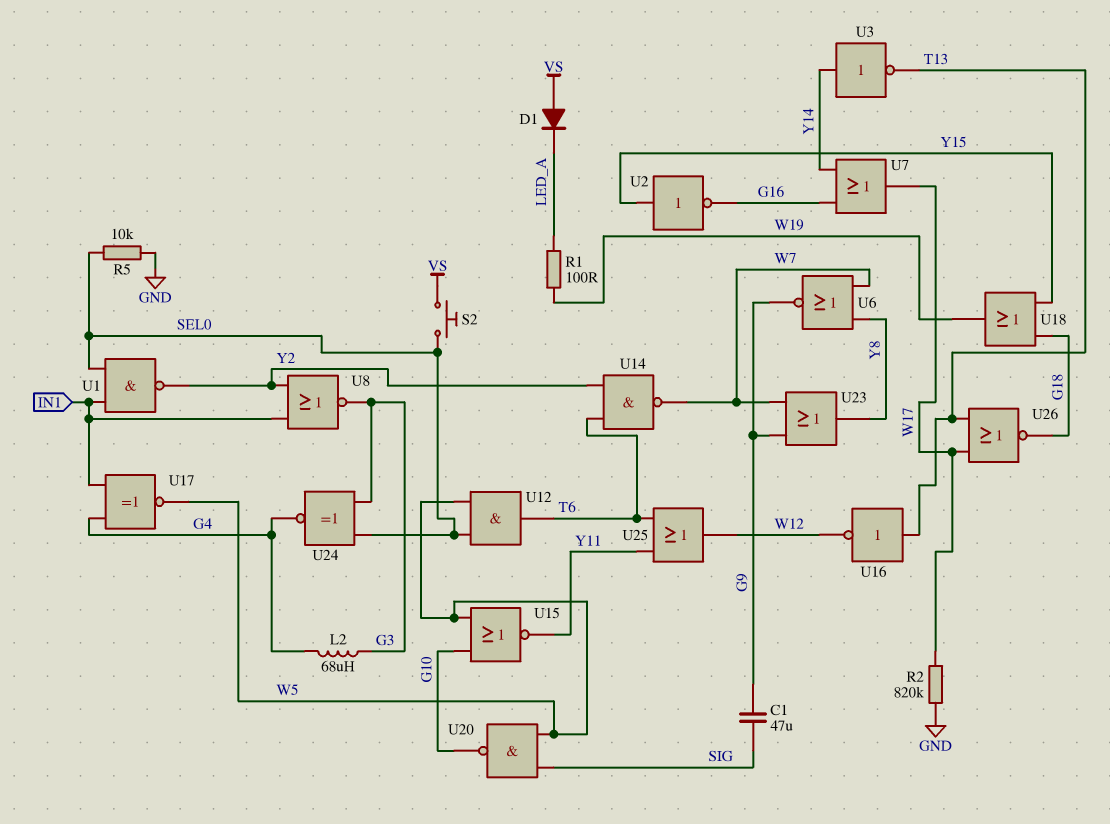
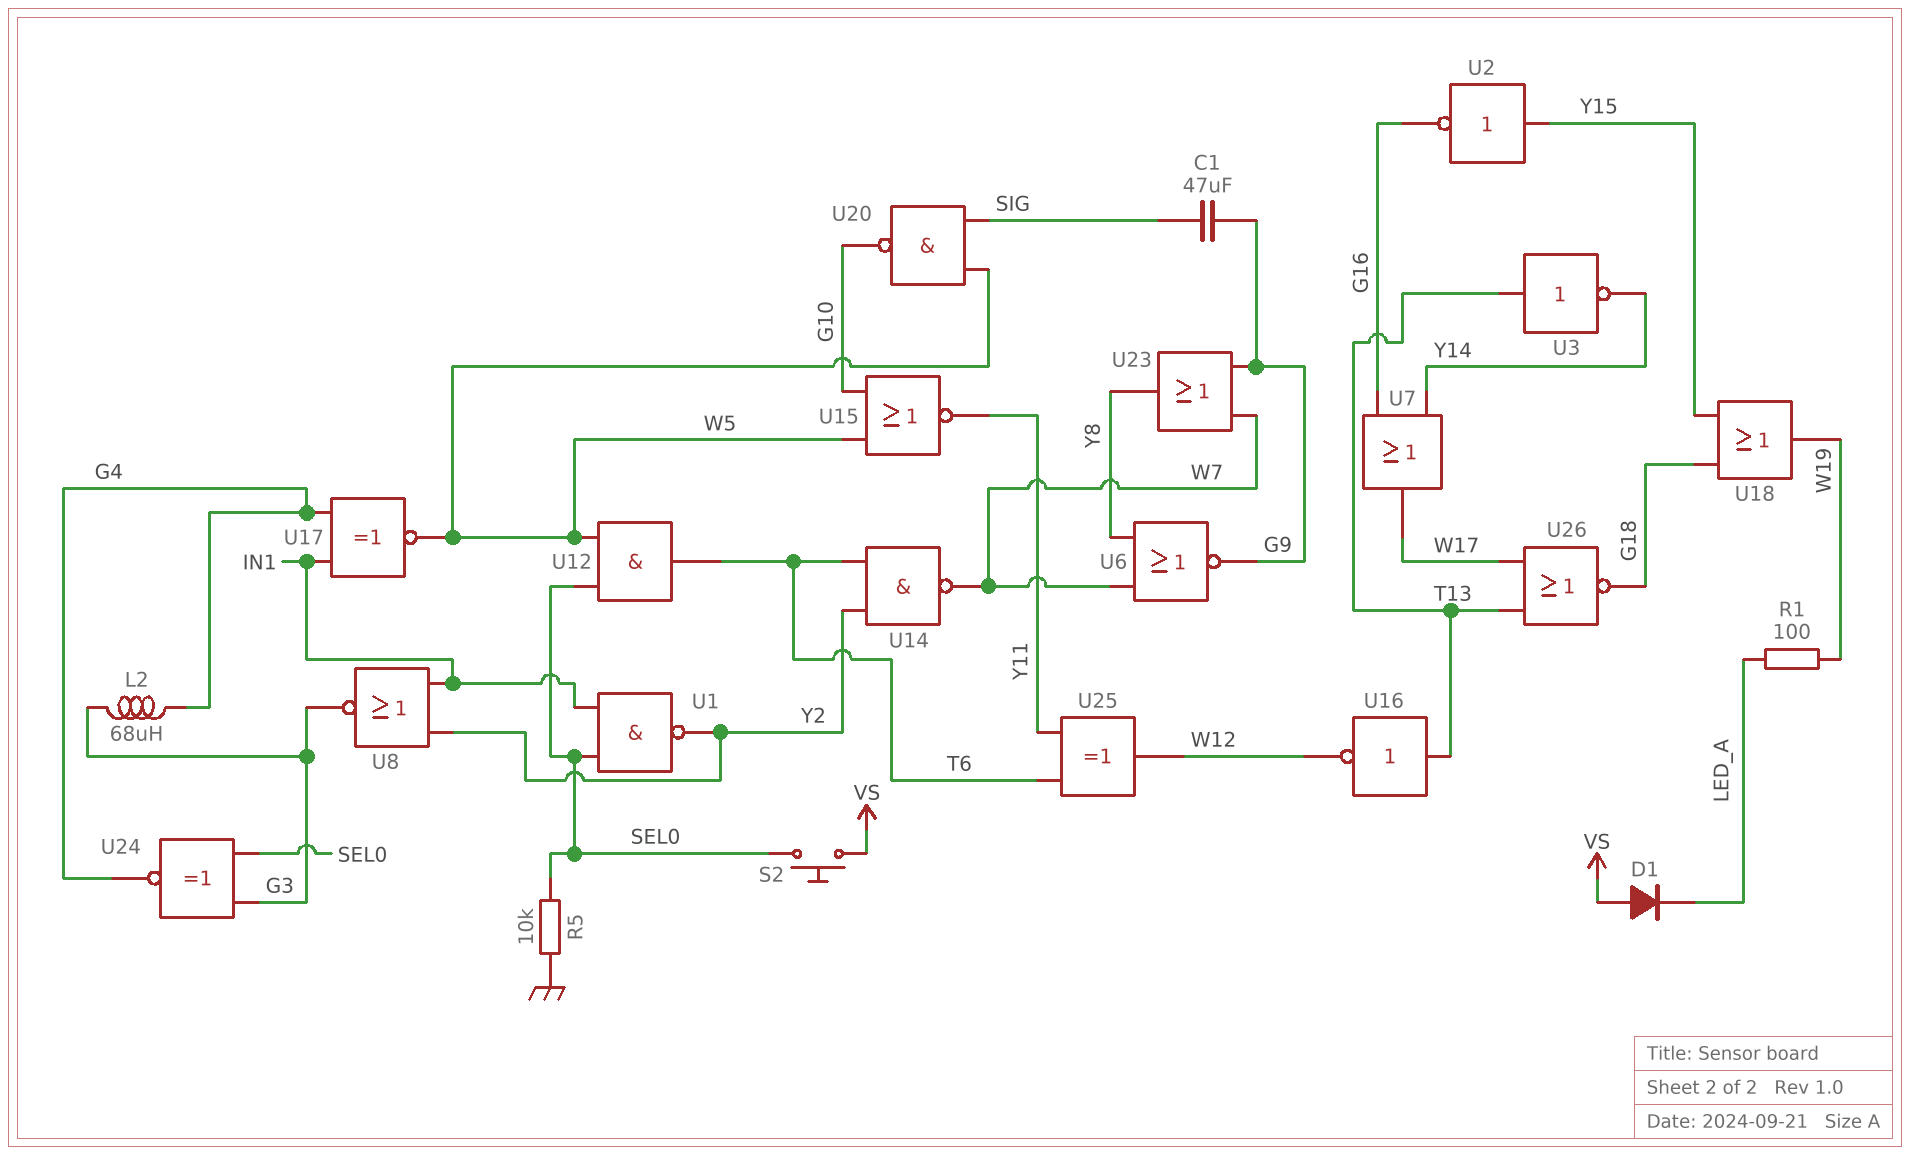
R2: 820k (GND, W17) -> none
U3: NOT (in Y14, out T13) -> NOT (in T13, out Y14)
U25: OR (in T6, in Y11, out W12) -> XOR (in T6, in Y11, out W12)

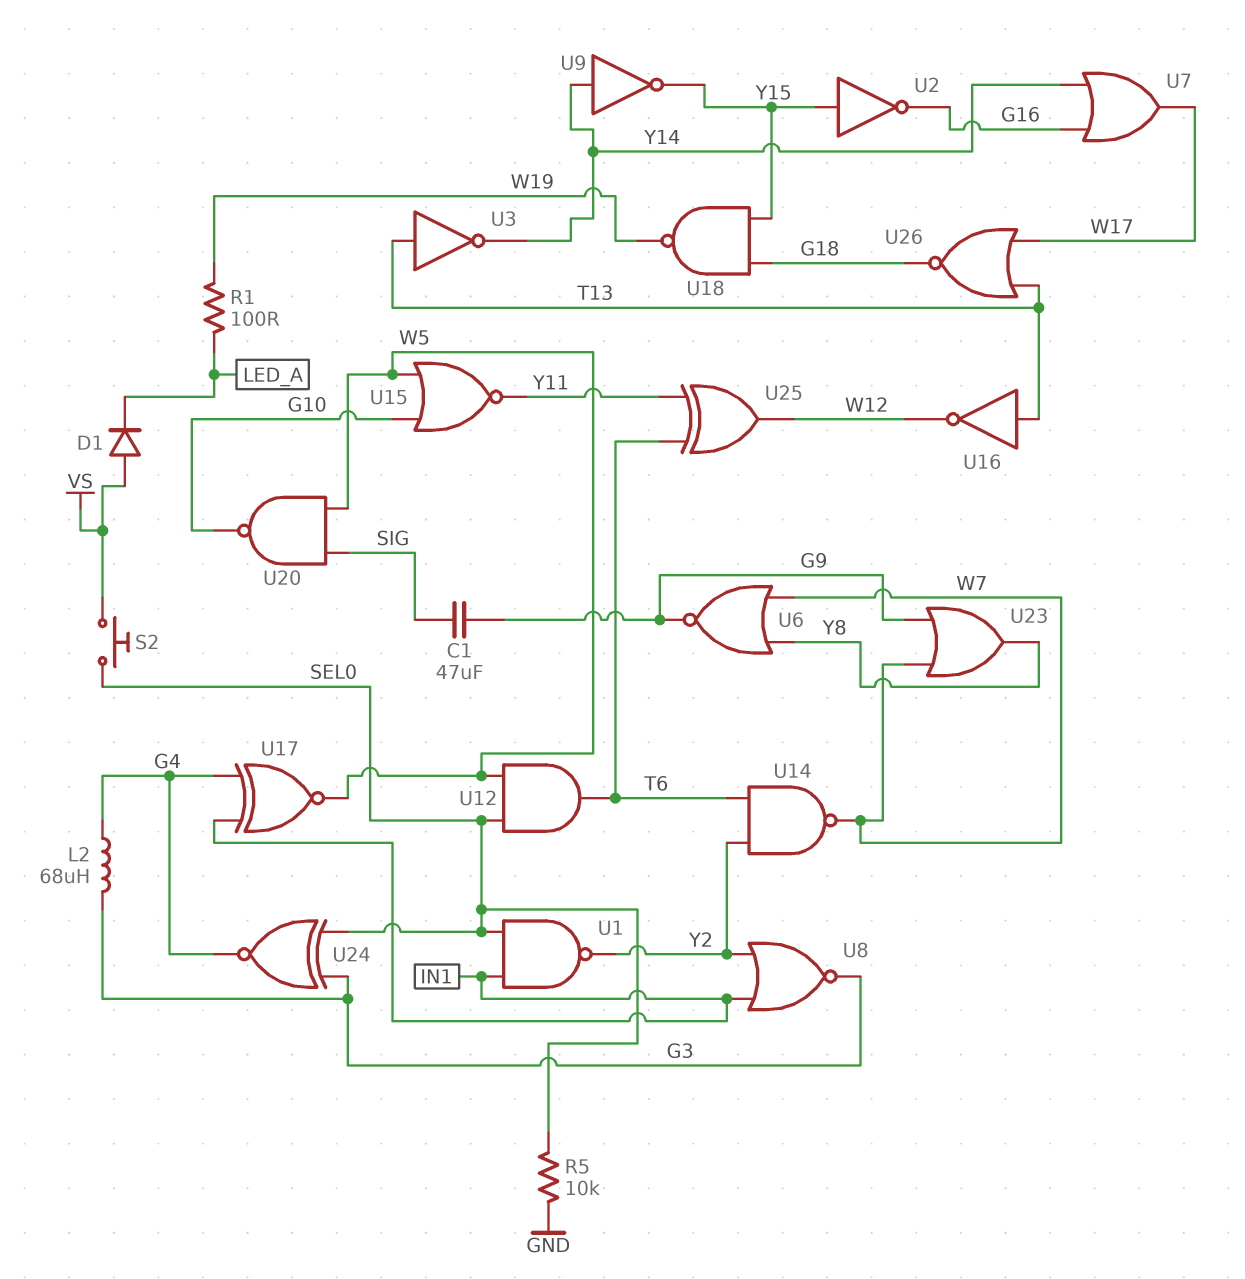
U9: none -> NOT (in Y14, out Y15)
U18: OR (in G18, in Y15, out W19) -> NAND (in G18, in Y15, out W19)

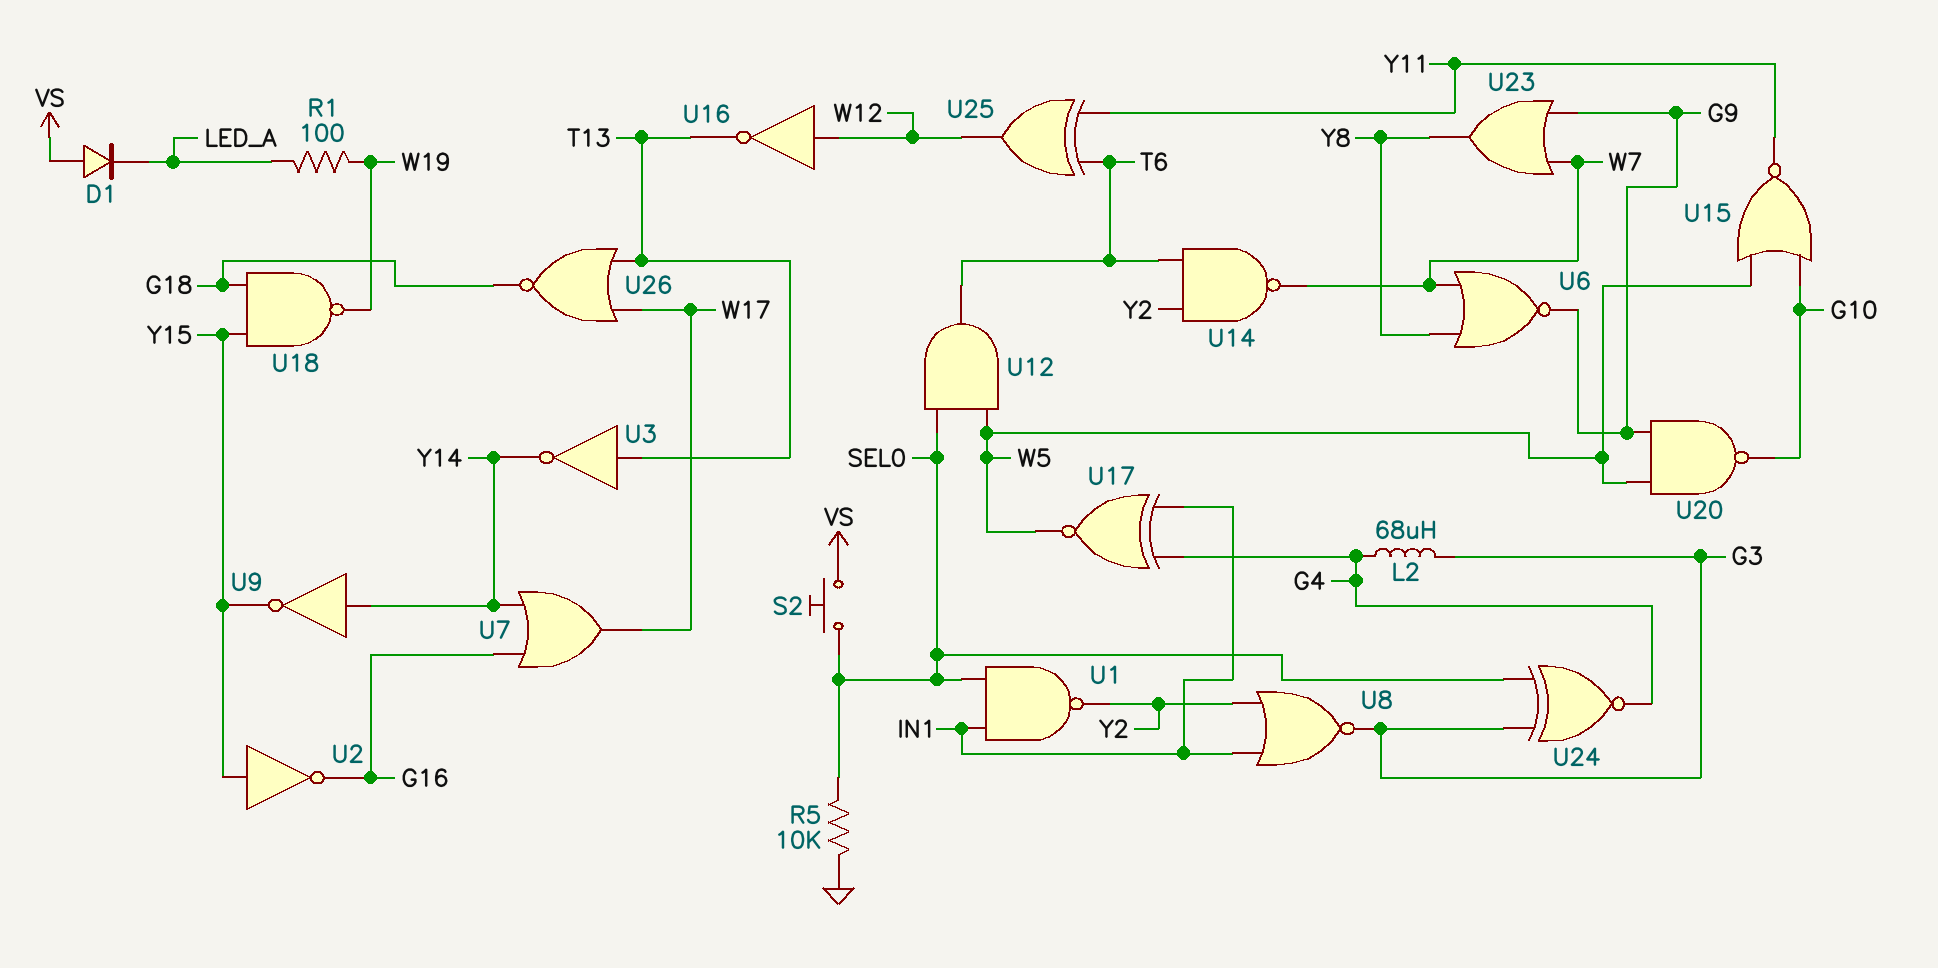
C1: 47uF (G9, SIG) -> none
U16: NOT (in T13, out W12) -> NOT (in W12, out T13)
U20: NAND (in SIG, in W5, out G10) -> NAND (in G9, in W5, out G10)

